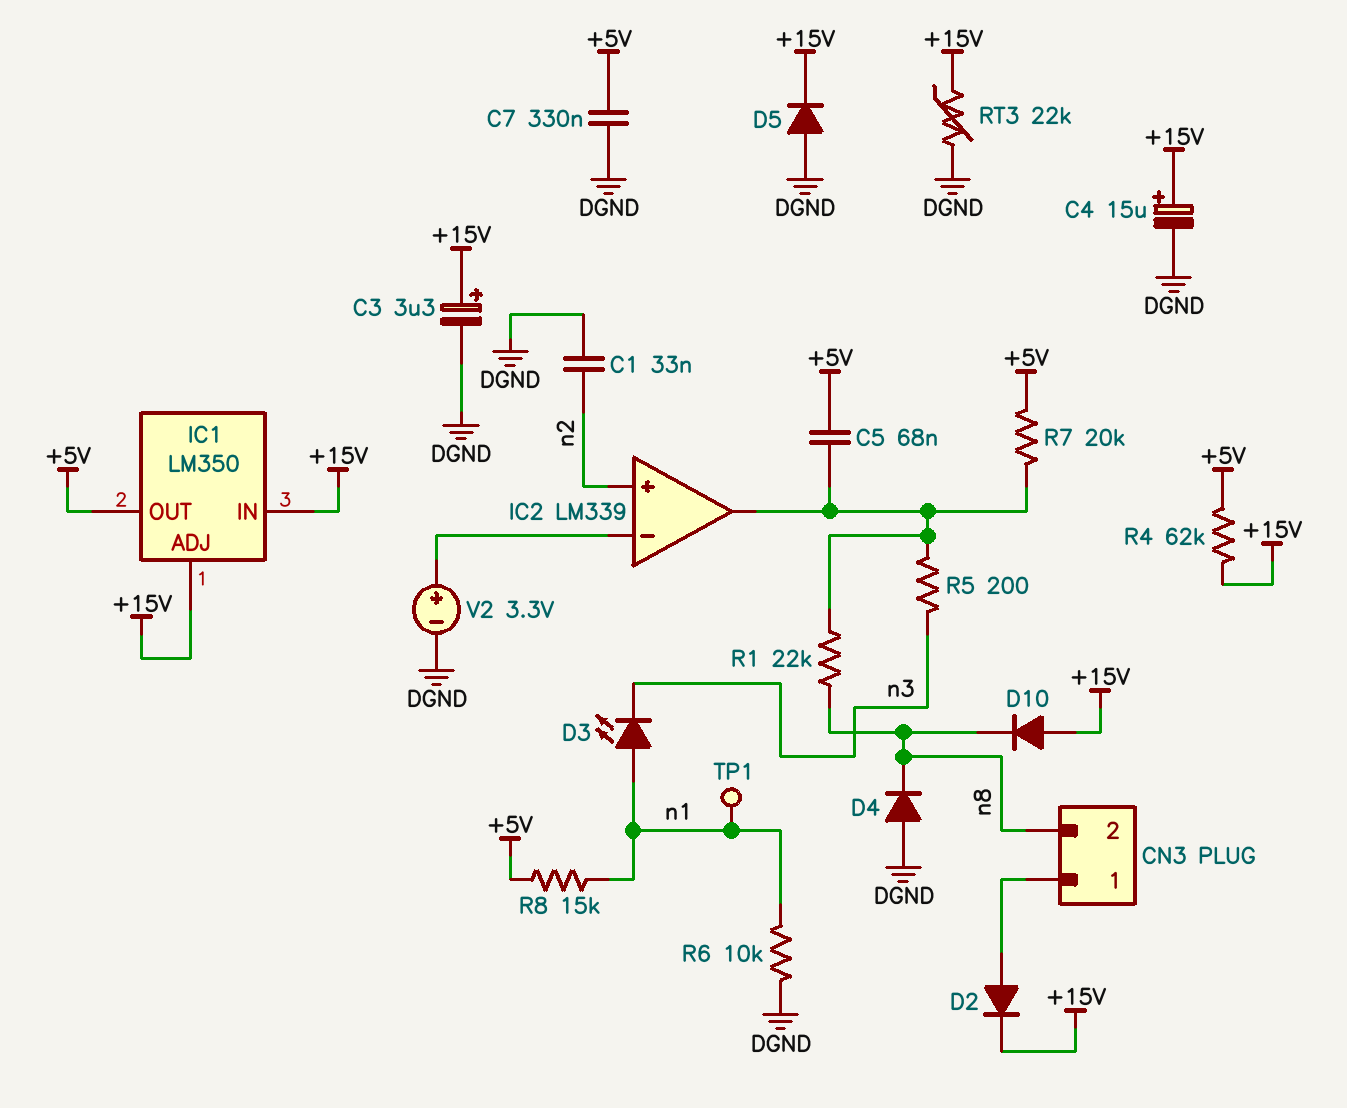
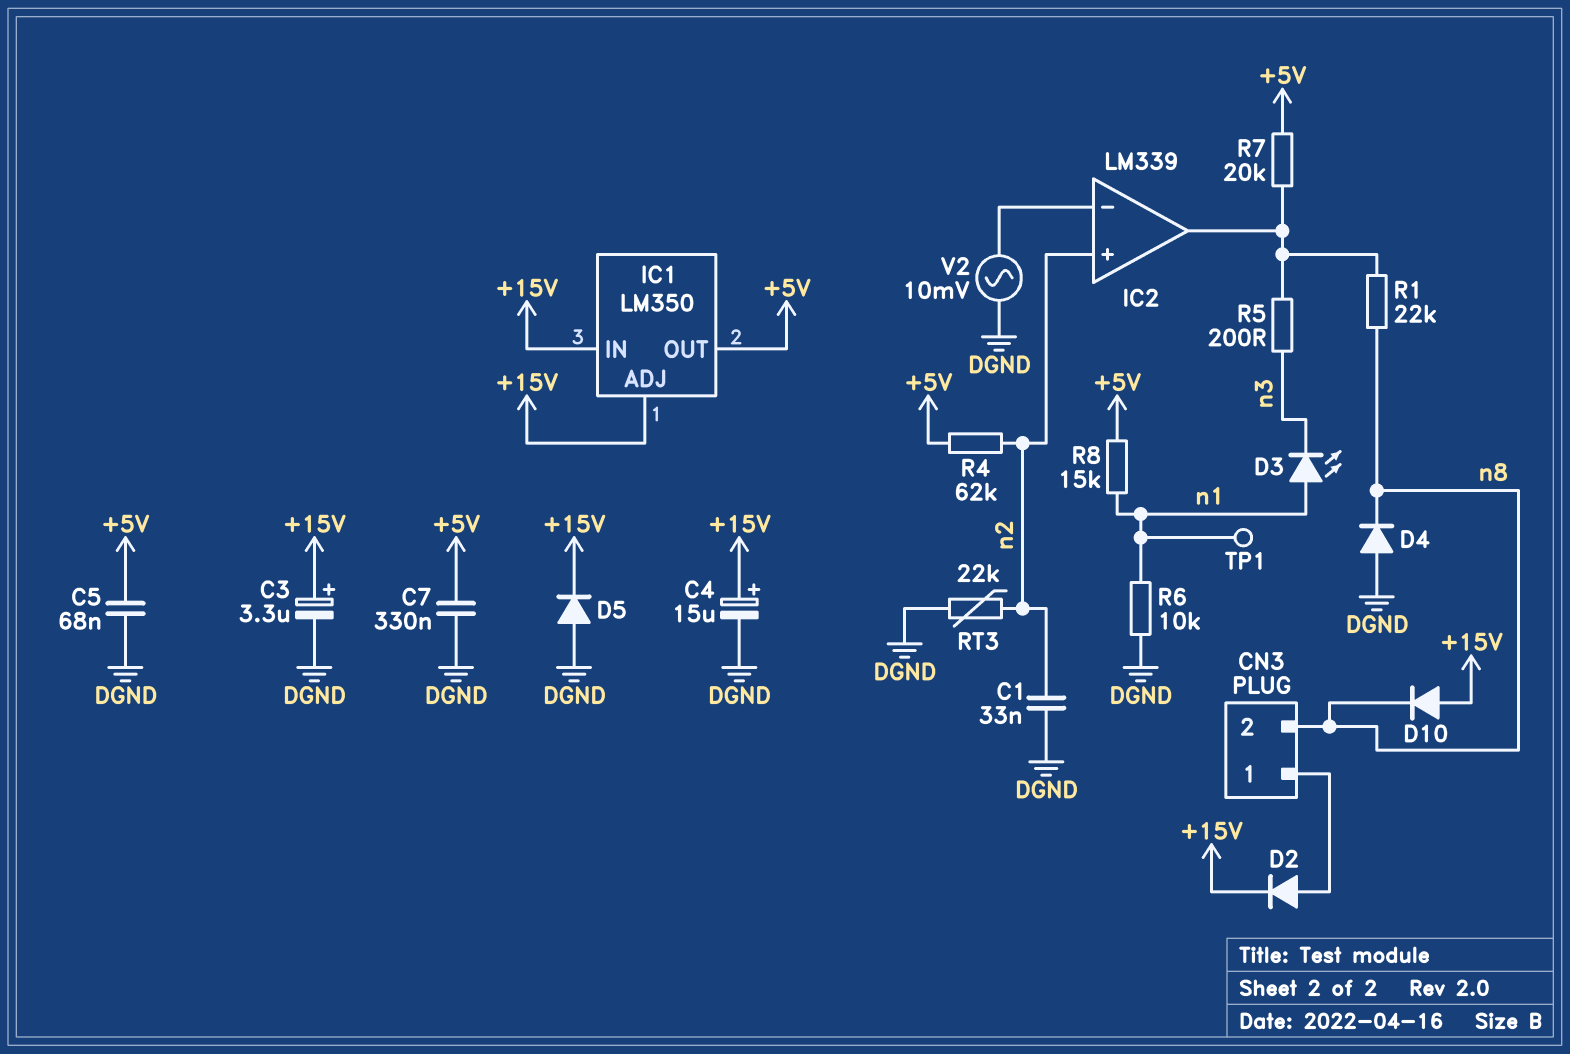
C5: 68nF (+5V, IC2/out) -> 68nF (+5V, DGND)
R4: 62k (+5V, +15V) -> 62k (+5V, n2)
RT3: 22k (+15V, DGND) -> 22k (DGND, n2)
V2: 3.3V (plus IC2/in-, minus DGND) -> AC 10mV (DGND, IC2/in-)

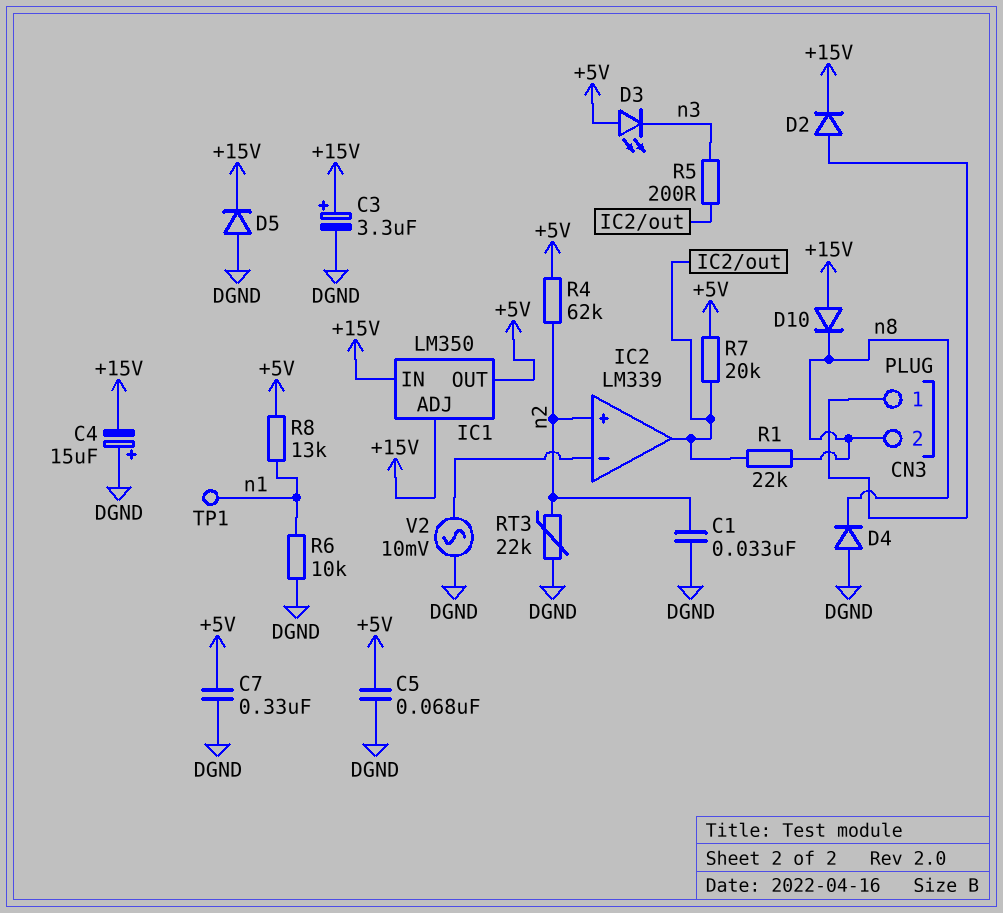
C4: 15uF (plus +15V, minus DGND) -> 15uF (plus DGND, minus +15V)
D3: LED (A n1, K n3) -> LED (A +5V, K n3)
R8: 15k (+5V, n1) -> 13k (+5V, n1)

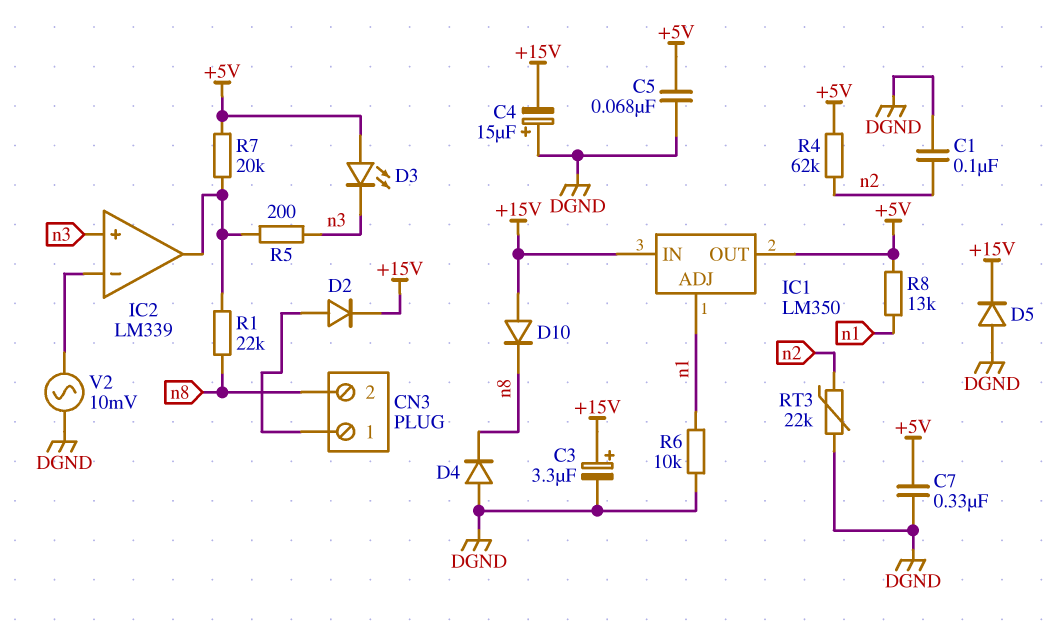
C1: 33nF (DGND, n2) -> 100nF (DGND, n2)
IC1 pin ADJ: +15V -> n1
IC2 pin in+: n2 -> n3
TP1: test point (n1) -> none

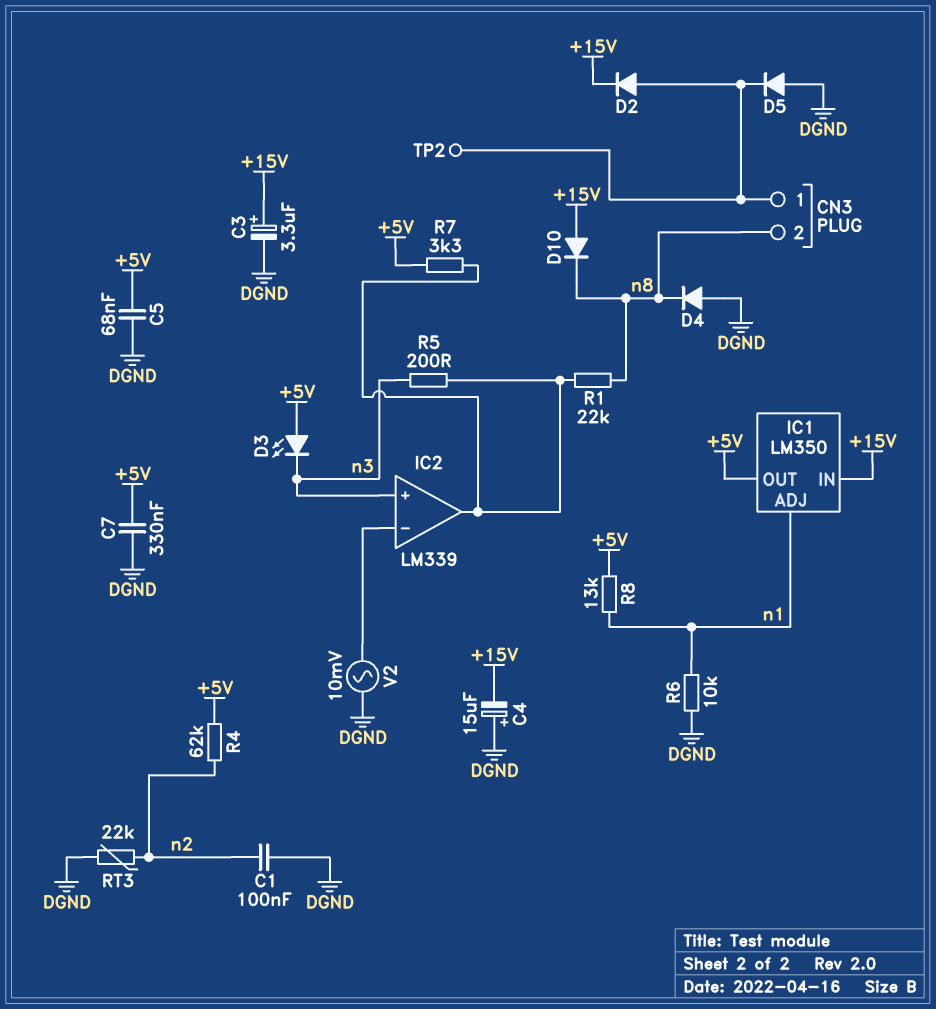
D5: diode (A DGND, K +15V) -> diode (A DGND, K CN3/1)
R7: 20k (+5V, IC2/out) -> 3.3k (+5V, IC2/out)
TP2: none -> test point (CN3/1)

